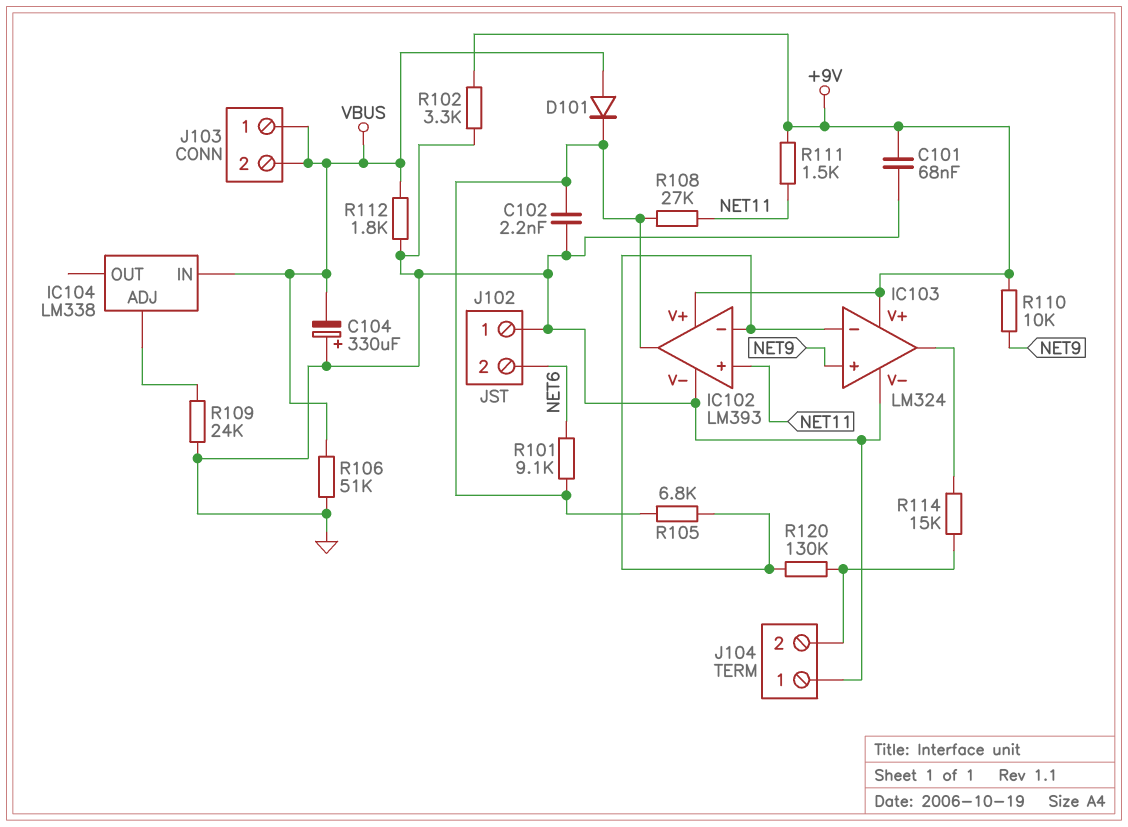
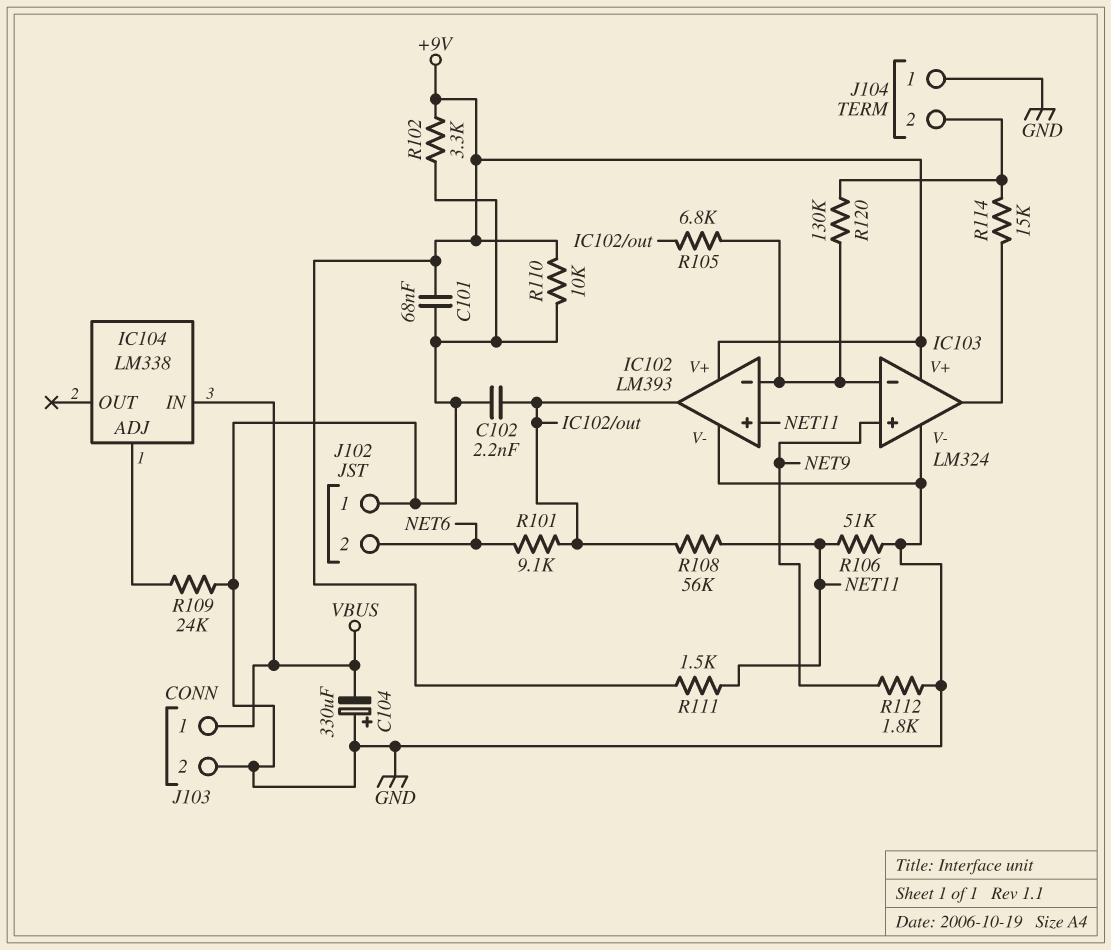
D101: diode (A VBUS, K IC102/out) -> none
J103 pin 2: VBUS -> GND
R106: 51k (GND, VBUS) -> 51k (GND, NET11)
R108: 27k (IC102/out, NET11) -> 56k (IC102/out, NET11)
R110: 10k (+9V, NET9) -> 10k (+9V, GND)
R112: 1.8k (GND, VBUS) -> 1.8k (GND, NET9)

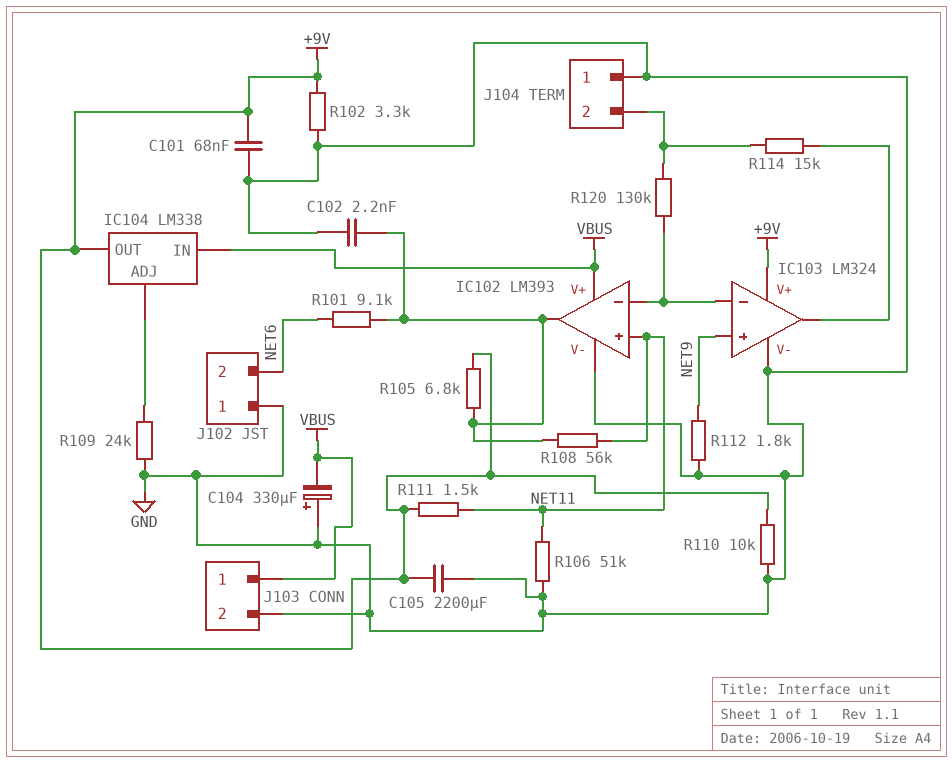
C105: none -> 2200uF (+9V, GND)
IC102 pin V+: +9V -> VBUS
IC104 pin OUT: none -> +9V
R105: 6.8k (IC102/in-, IC102/out) -> 6.8k (+9V, IC102/out)

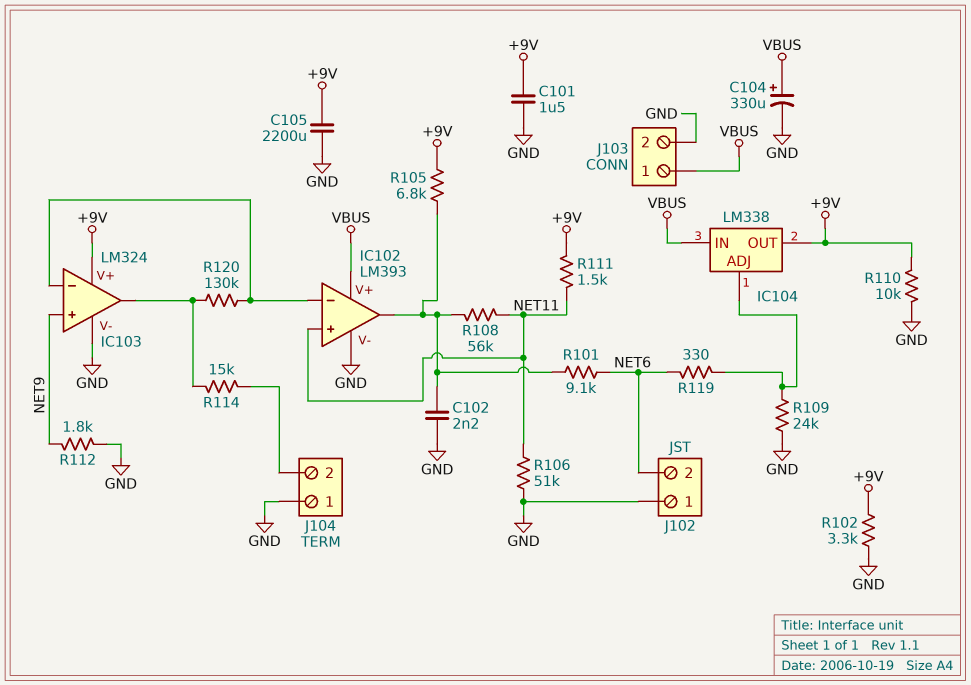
C101: 68nF (+9V, GND) -> 1.5uF (+9V, GND)
C104: 330uF (plus GND, minus VBUS) -> 330uF (plus VBUS, minus GND)
R119: none -> 330 (IC104/ADJ, NET6)
R120: 130k (IC102/in-, J104/2) -> 130k (IC102/in-, IC103/out)

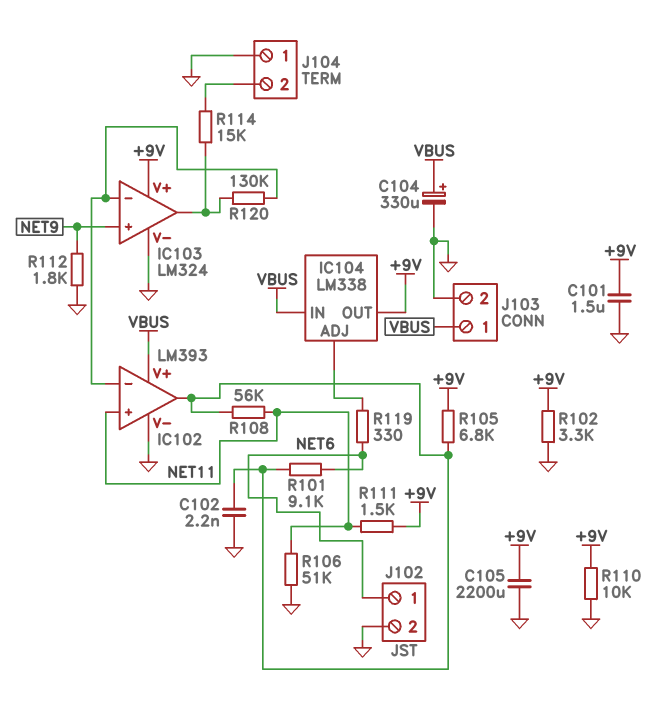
J102 pin 1: GND -> NET6
J102 pin 2: NET6 -> GND
R109: 24k (GND, IC104/ADJ) -> none

